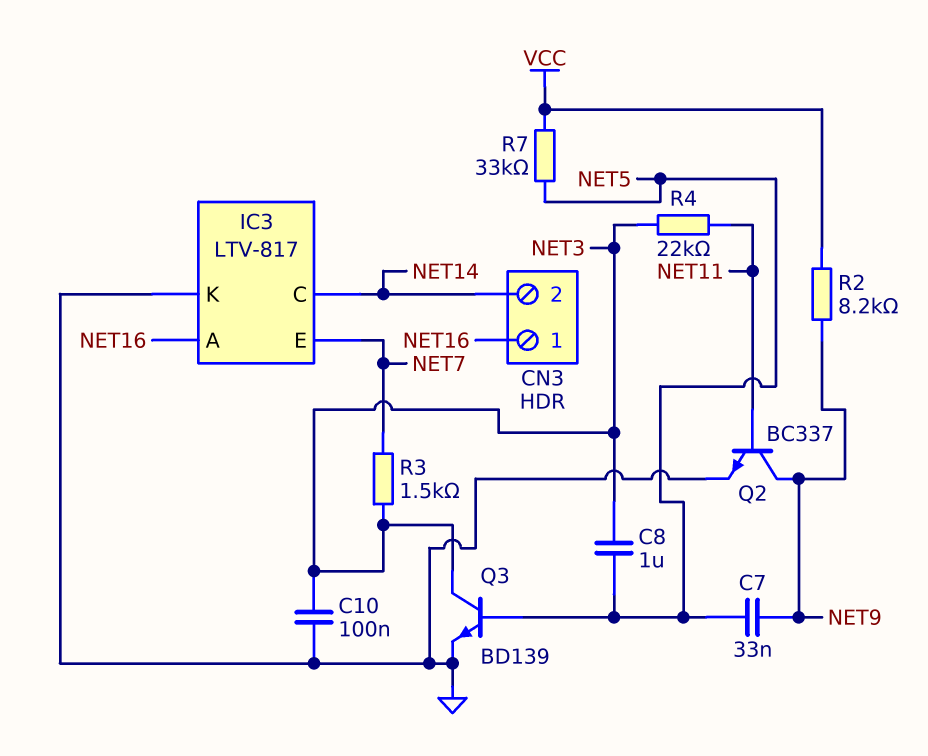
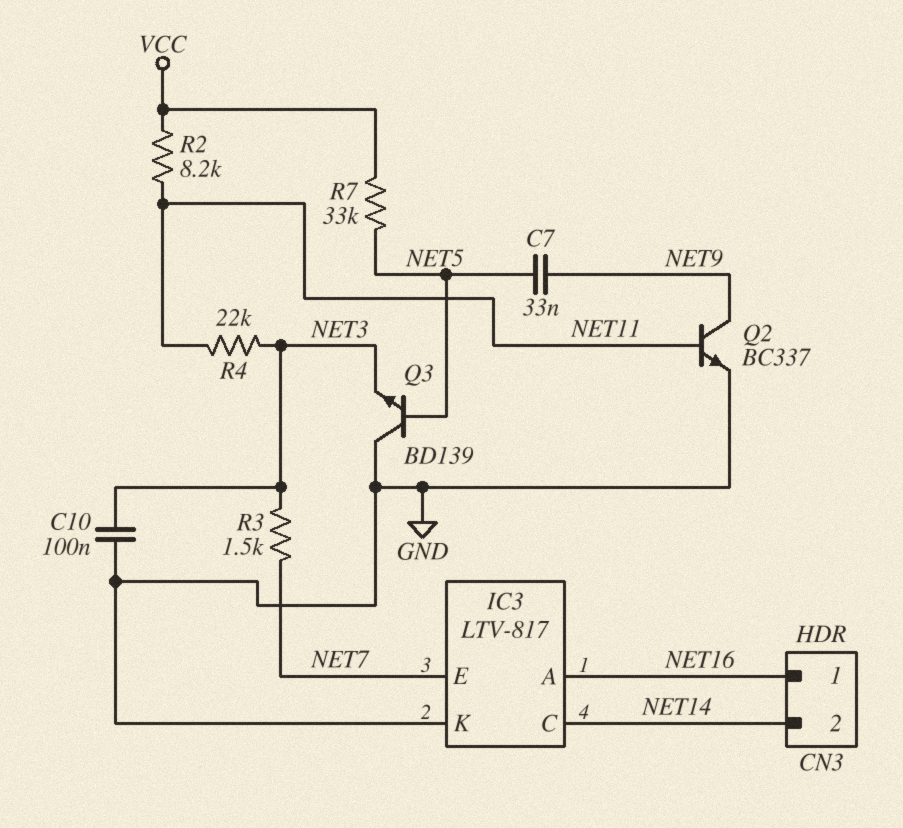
C8: 1uF (NET3, NET5) -> none
Q3: NPN BD139 (B NET5, C NET3, E GND) -> NPN BD139 (B NET5, C GND, E NET3)
R2: 8.2k (NET9, VCC) -> 8.2k (NET11, VCC)

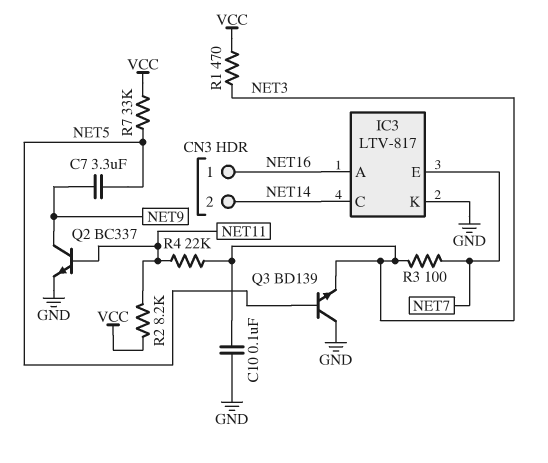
C7: 33nF (NET5, NET9) -> 3.3uF (NET5, NET9)
R1: none -> 470 (NET3, VCC)
R3: 1.5k (NET3, NET7) -> 100 (NET3, NET7)

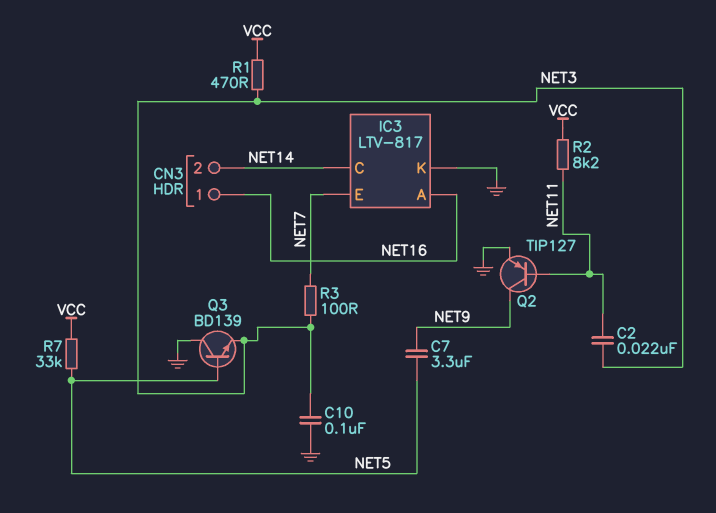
C2: none -> 22nF (NET3, NET11)
Q2: NPN BC337 (B NET11, C NET9, E GND) -> PNP TIP127 (B NET11, C NET9, E GND)
R4: 22k (NET3, NET11) -> none

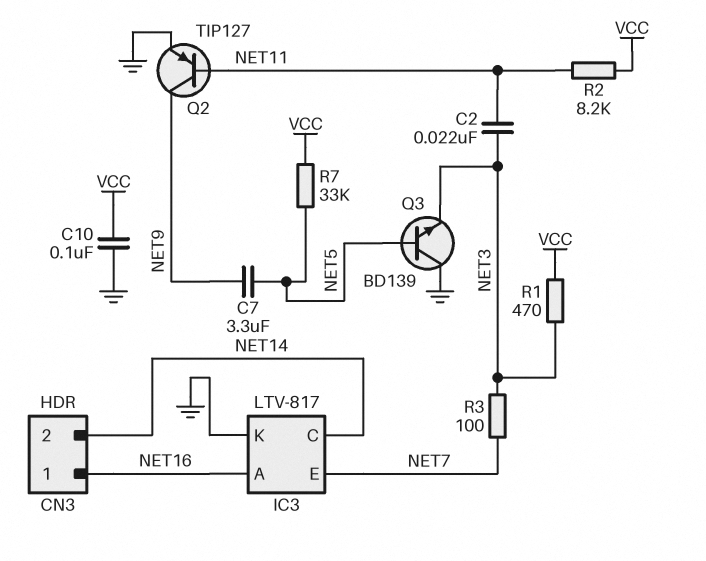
C10: 100nF (GND, NET3) -> 100nF (GND, VCC)

